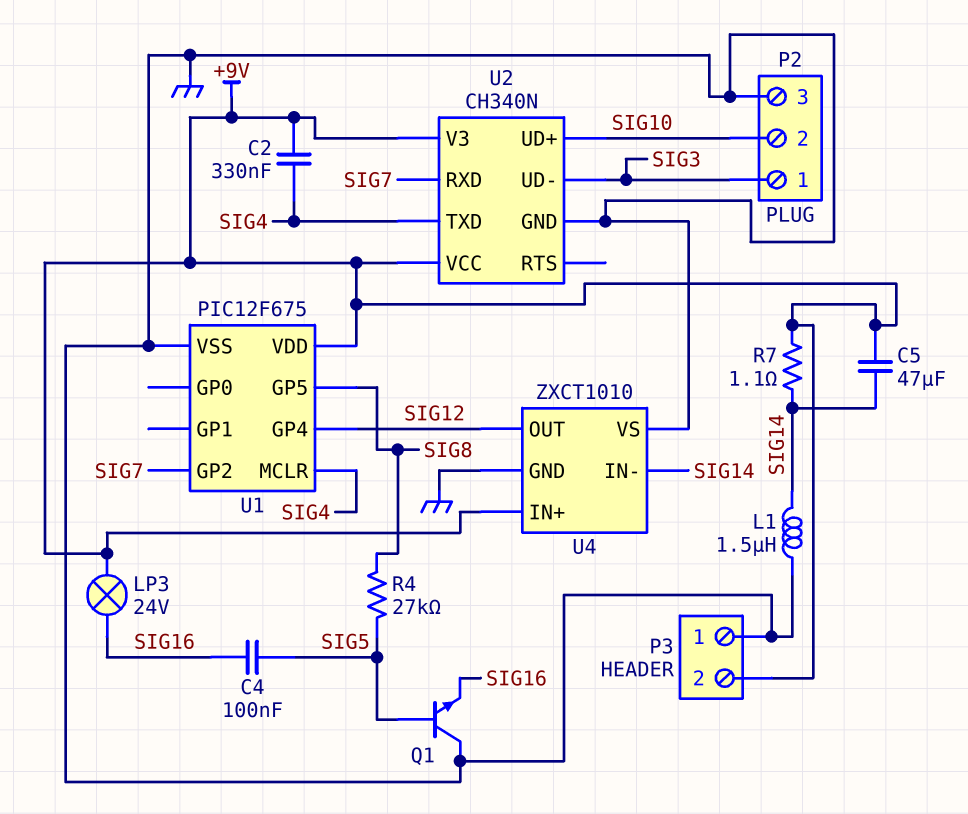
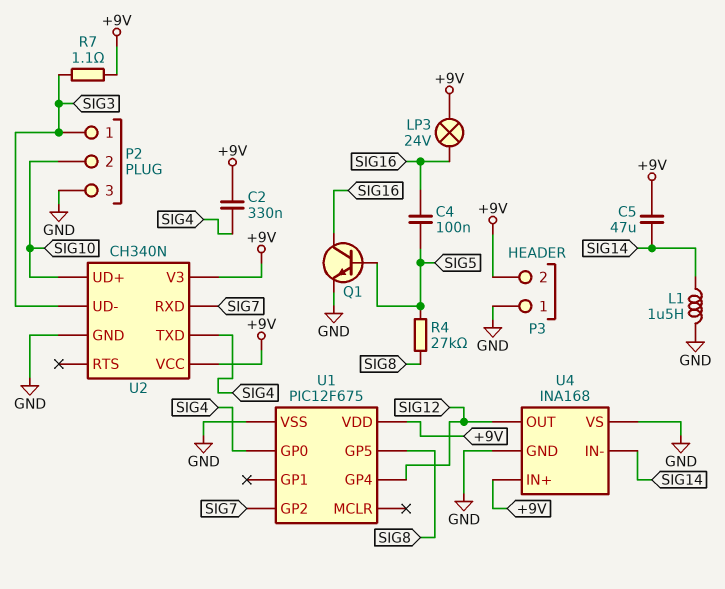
Q1: NPN (B SIG5, C GND, E SIG16) -> NPN (B SIG5, C SIG16, E GND)
R7: 1.1 (+9V, SIG14) -> 1.1 (+9V, SIG3)
U1 pin GP0: none -> SIG4
U1 pin MCLR: SIG4 -> none
U4: ZXCT1010 -> INA168

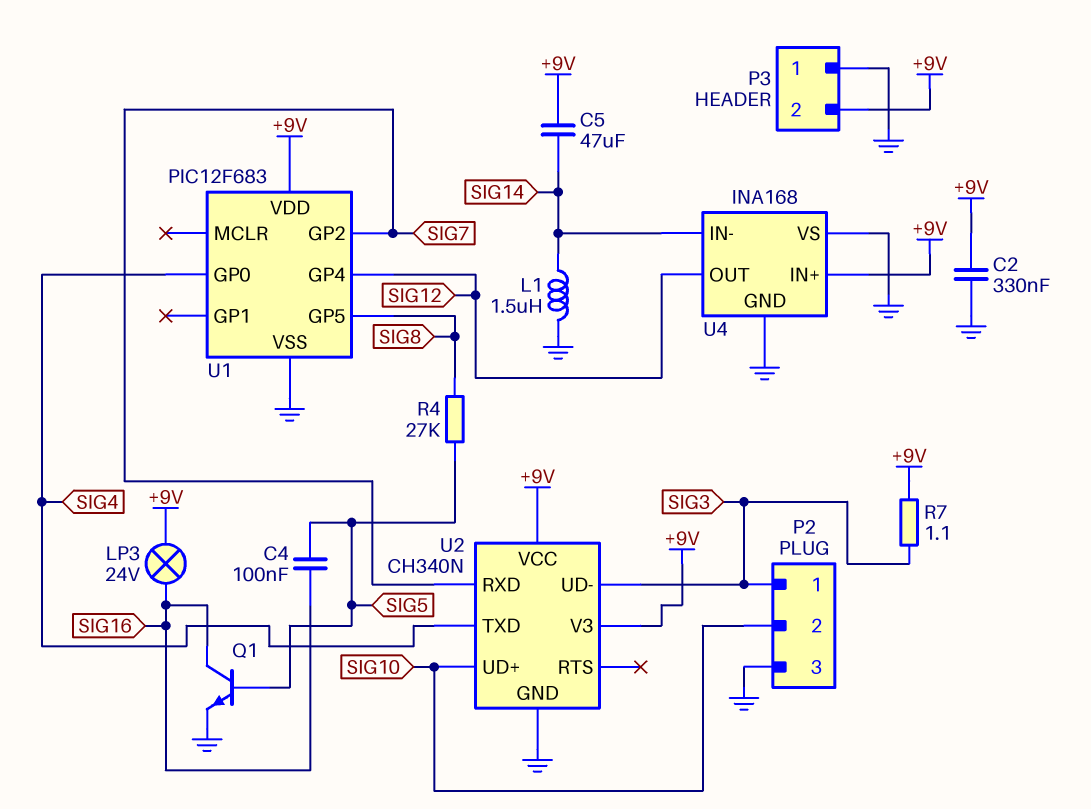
C2: 330nF (+9V, SIG4) -> 330nF (+9V, GND)
U1: PIC12F675 -> PIC12F683

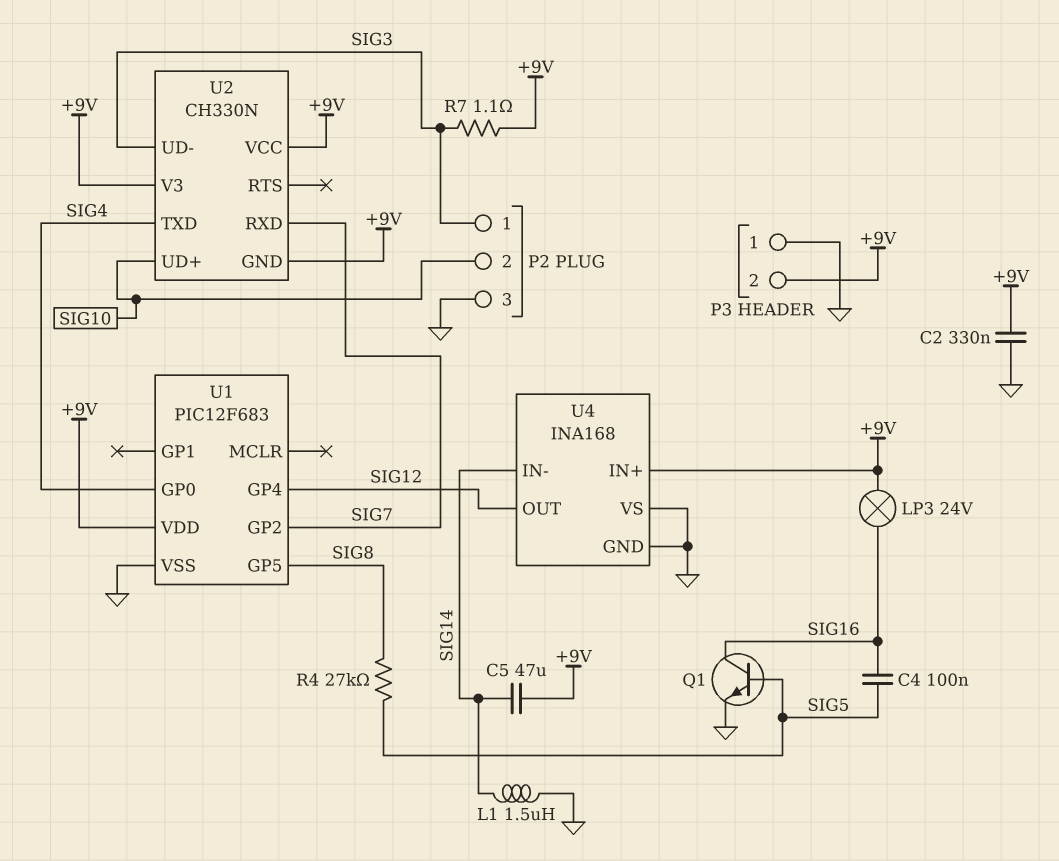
U2: CH340N -> CH330N
U2 pin GND: GND -> +9V

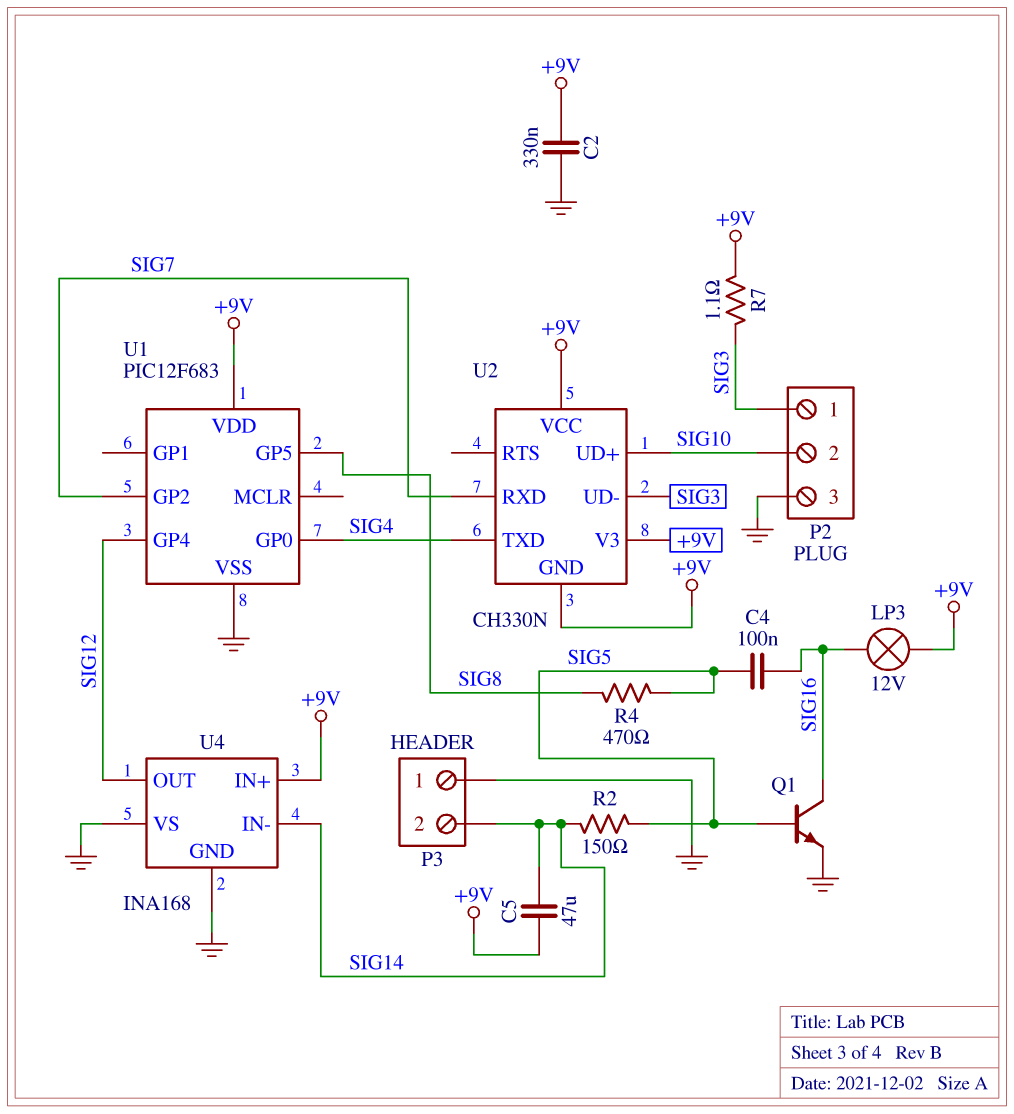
L1: 1.5uH (GND, SIG14) -> none
LP3: lamp 24V (+9V, SIG16) -> lamp 12V (+9V, SIG16)
P3 pin 2: +9V -> SIG14
R2: none -> 150 (SIG5, SIG14)
R4: 27k (SIG5, SIG8) -> 470 (SIG5, SIG8)

